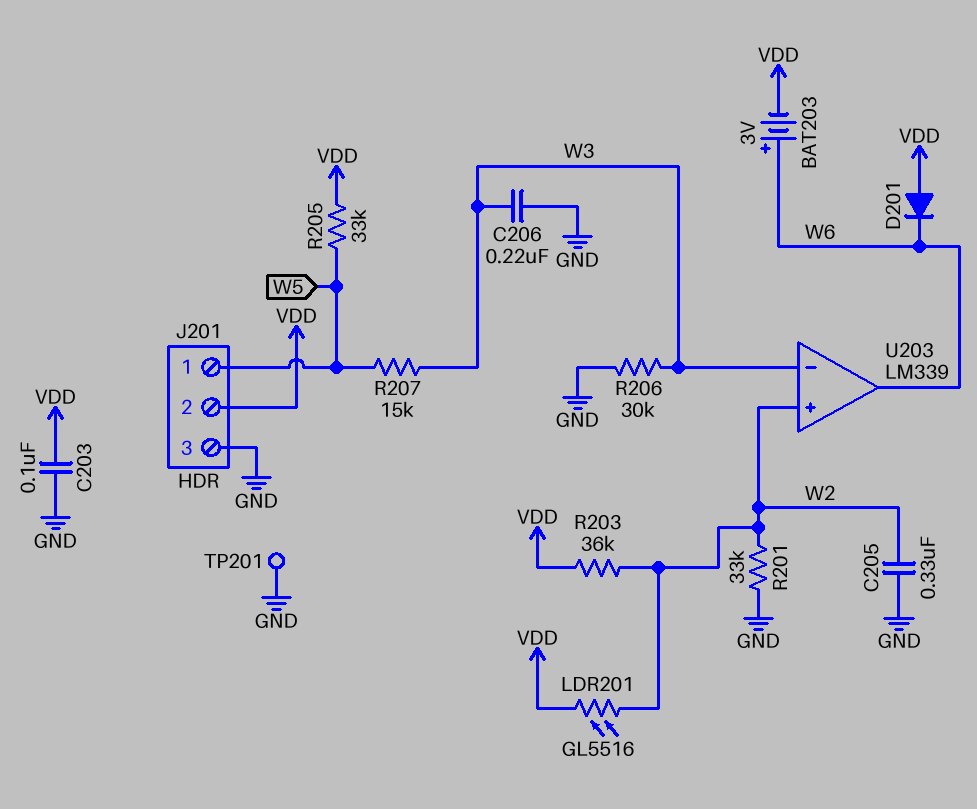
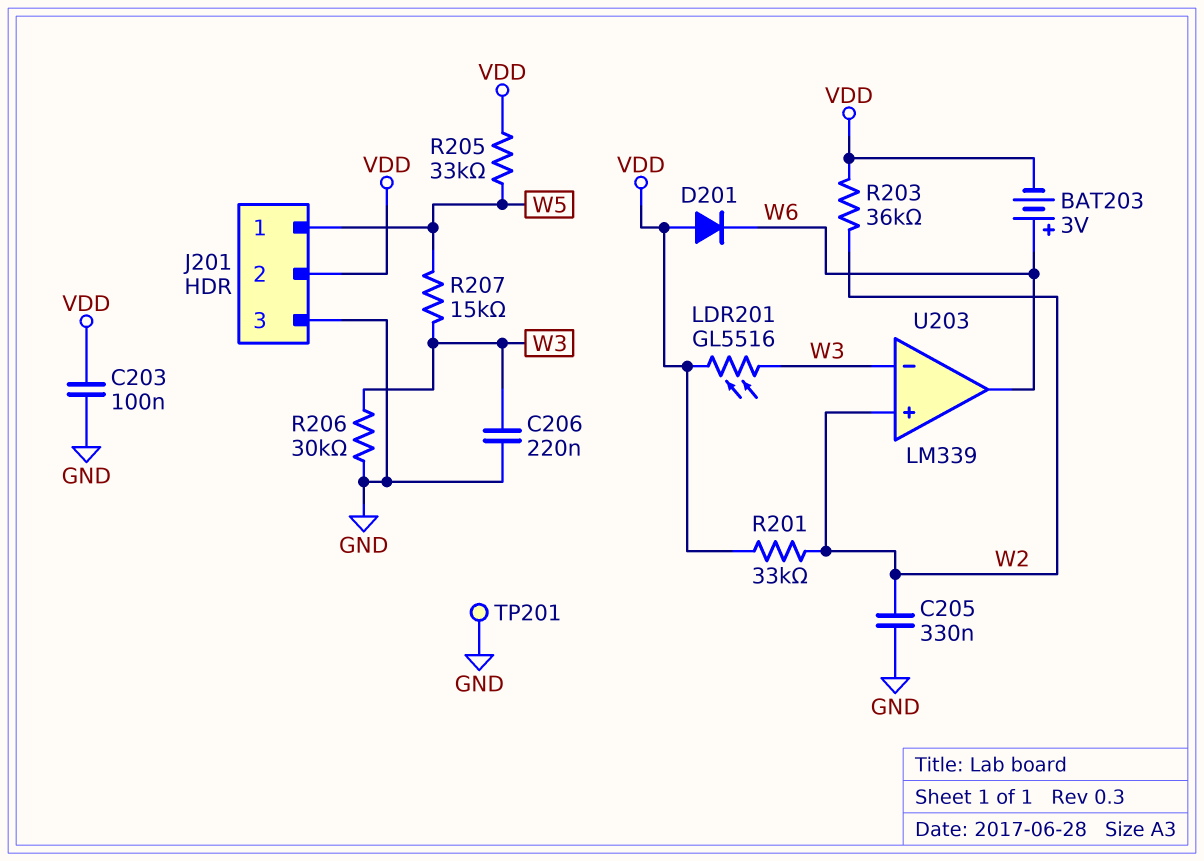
LDR201: GL5516 (VDD, W2) -> GL5516 (VDD, W3)
R201: 33k (GND, W2) -> 33k (VDD, W2)

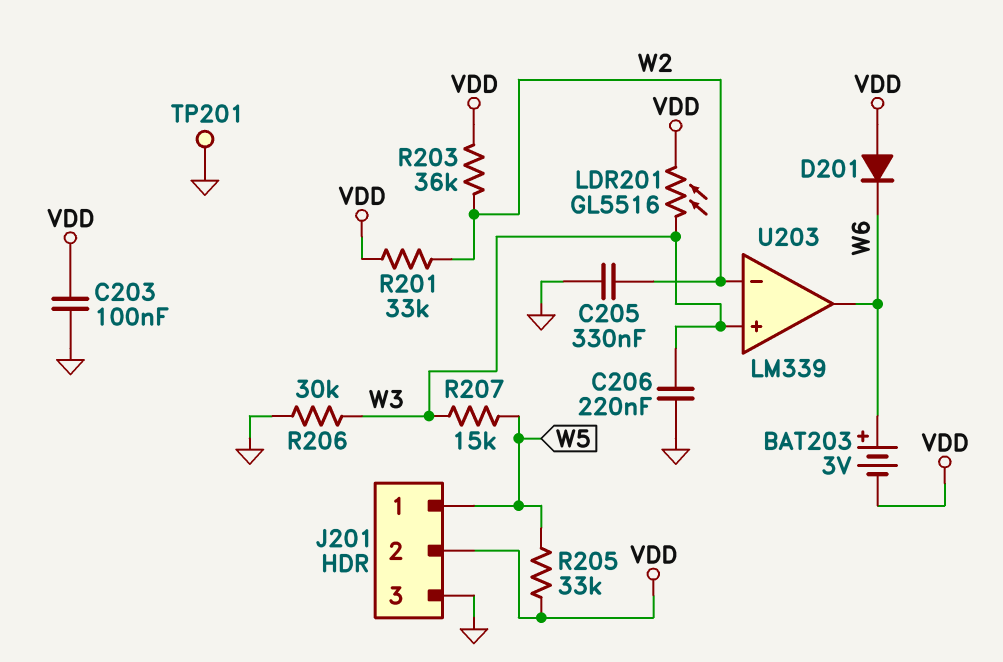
U203 pin in+: W2 -> W3
U203 pin in-: W3 -> W2

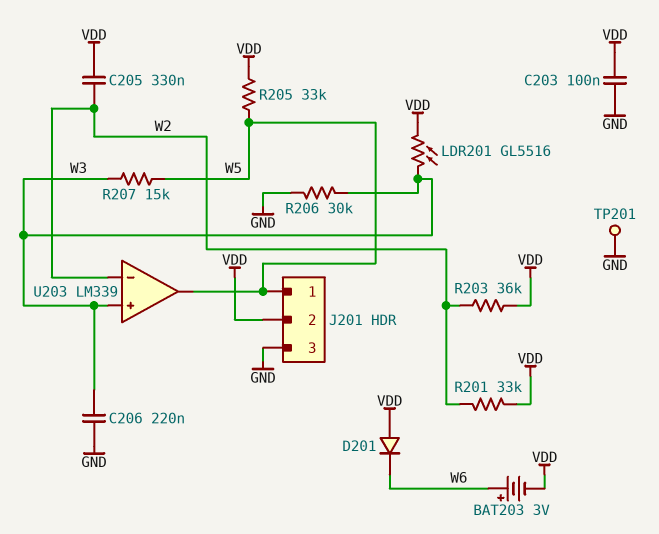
C205: 330nF (GND, W2) -> 330nF (VDD, W2)
U203 pin out: W6 -> W5

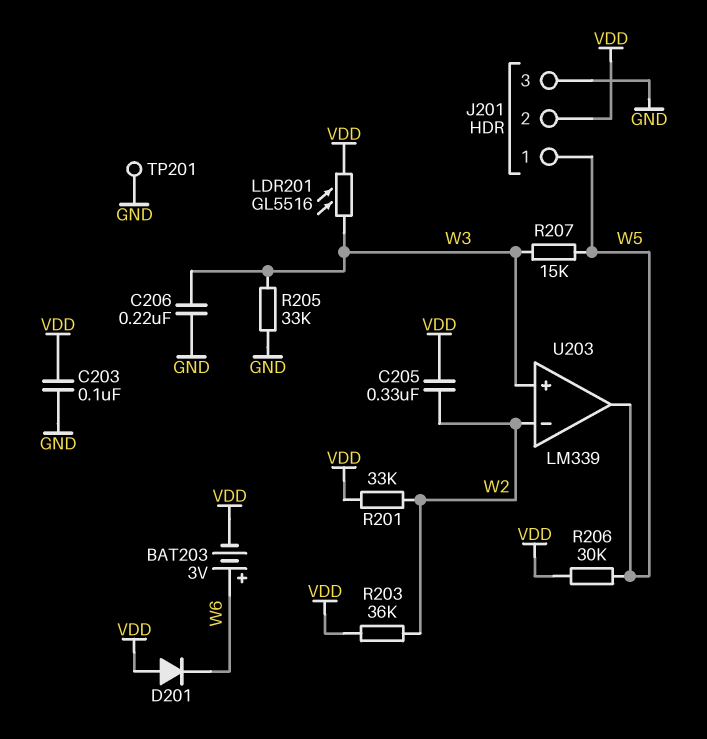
R205: 33k (VDD, W5) -> 33k (GND, W3)
R206: 30k (GND, W3) -> 30k (VDD, W5)

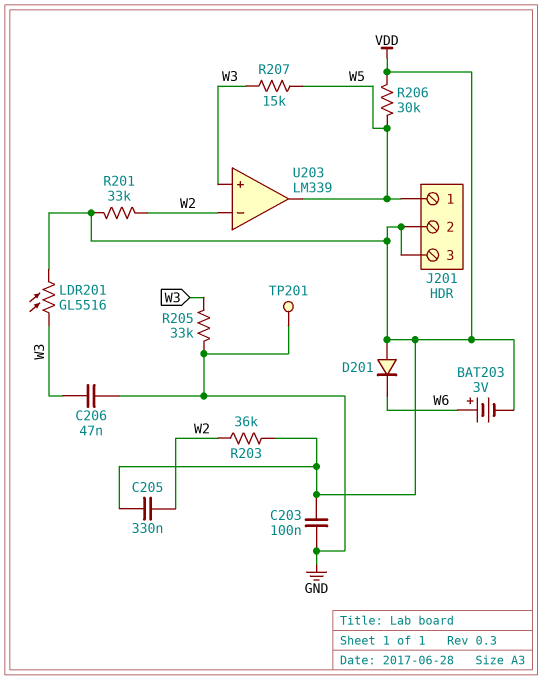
C206: 220nF (GND, W3) -> 47nF (GND, W3)
J201 pin 3: GND -> VDD

